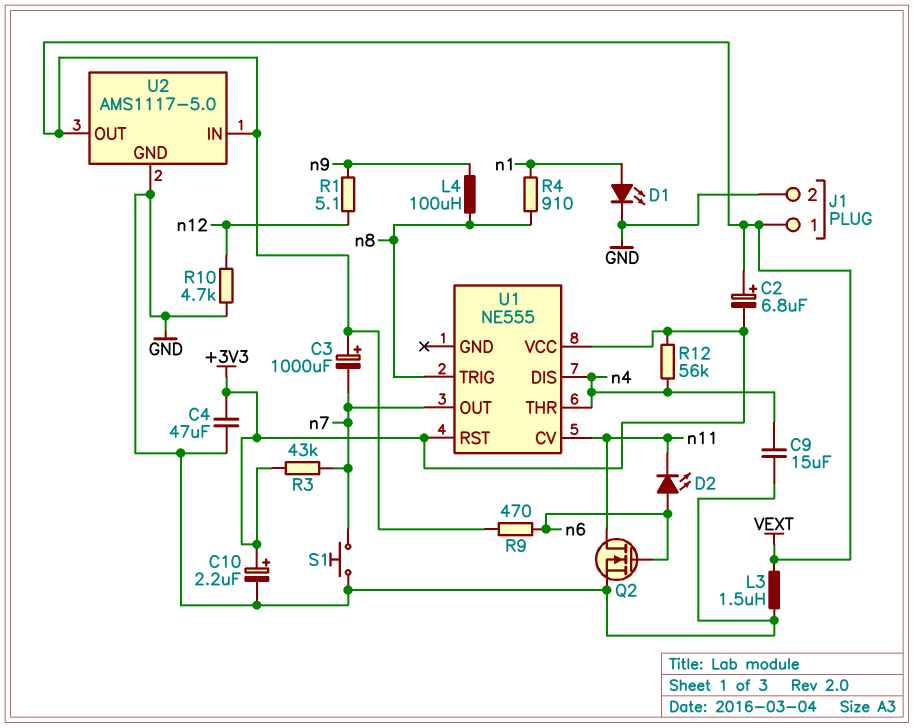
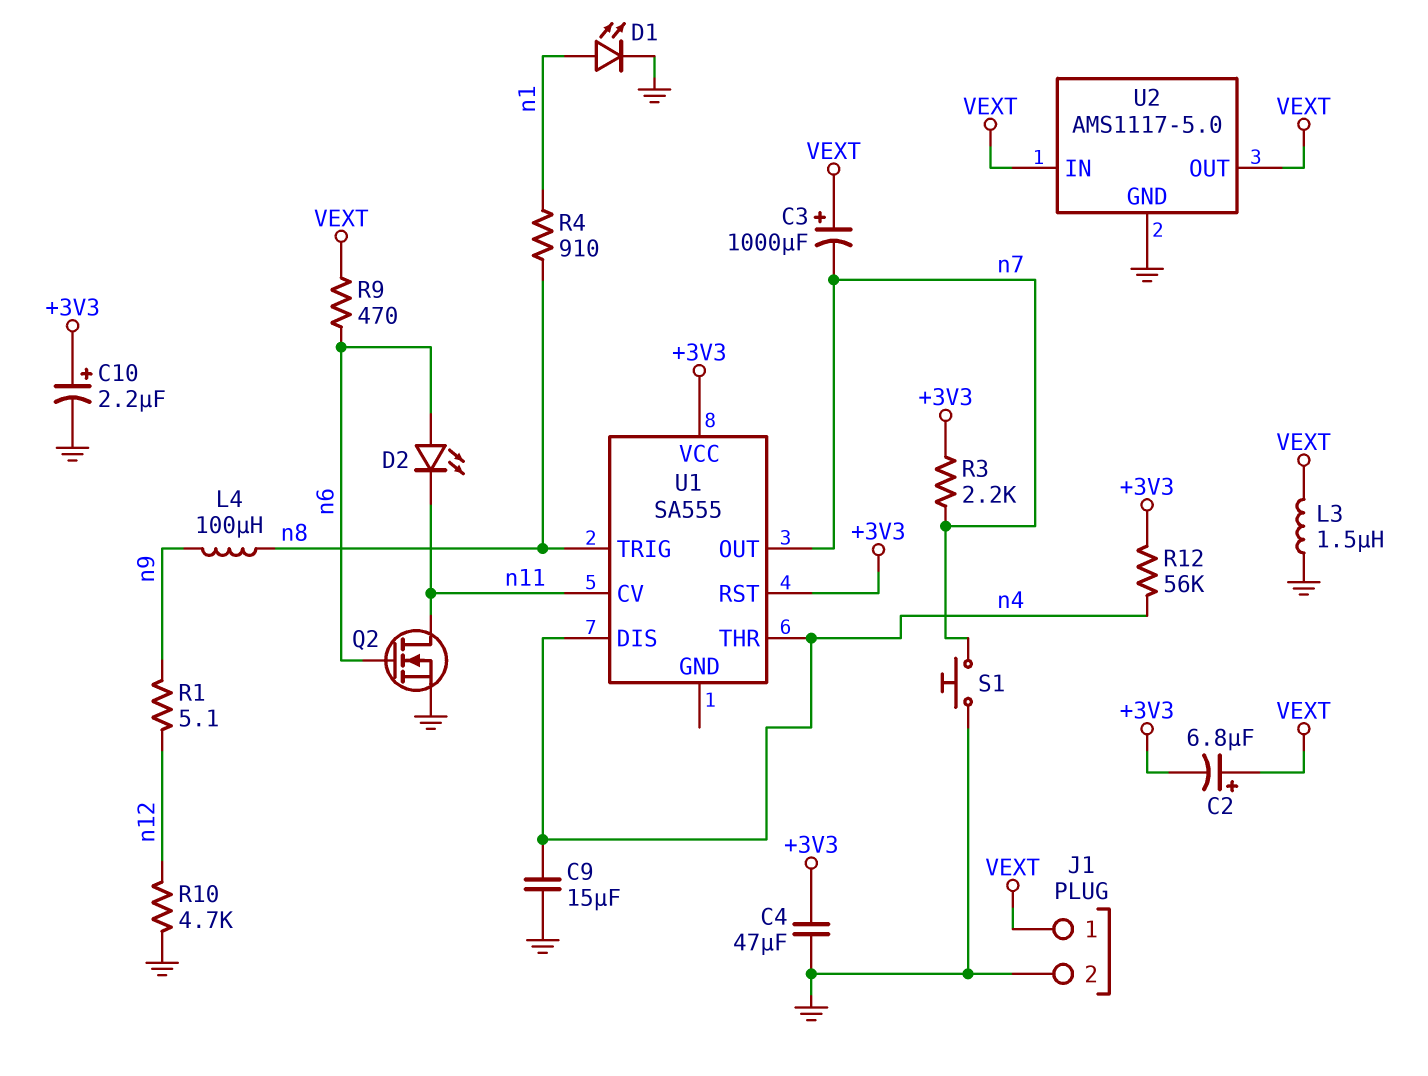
R3: 43k (+3V3, n7) -> 2.2k (+3V3, n7)
U1: NE555 -> SA555

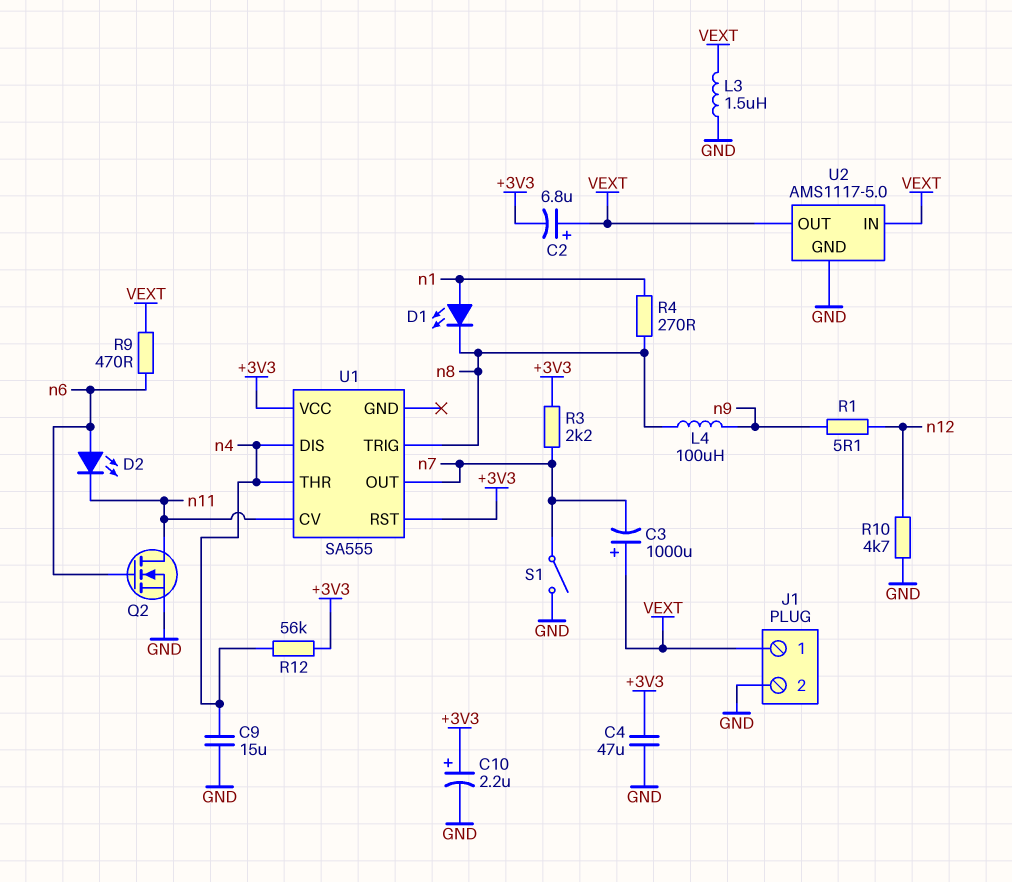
D1: LED (A n1, K GND) -> LED (A n1, K n8)
R4: 910 (n1, n8) -> 270 (n1, n8)
S1: button (GND, n7) -> switch (GND, n7)

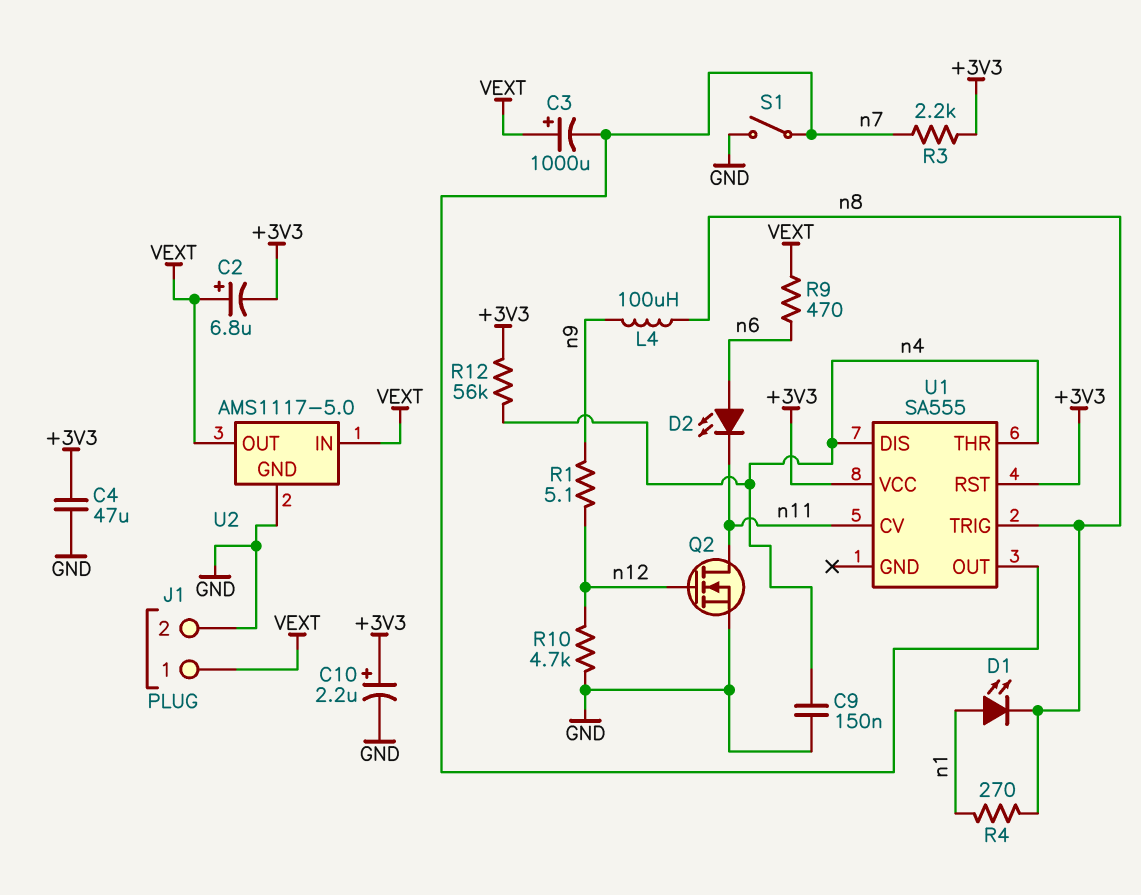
C9: 15uF (GND, n4) -> 150nF (GND, n4)
L3: 1.5uH (GND, VEXT) -> none
Q2: NMOS (G n6, D n11, S GND) -> NMOS (G n12, D n11, S GND)

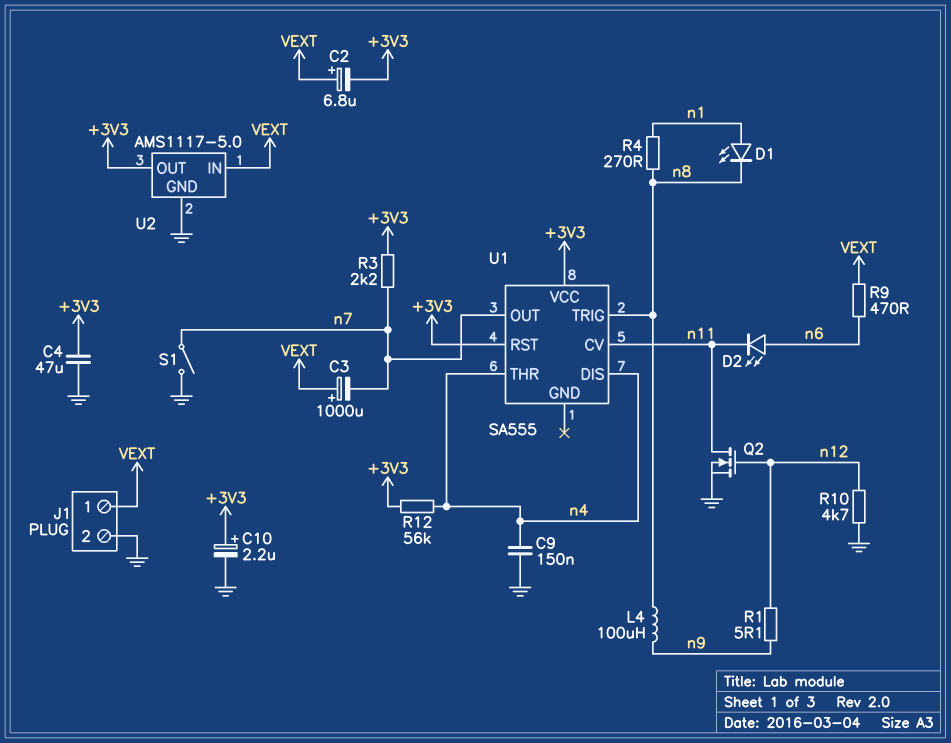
U2 pin OUT: VEXT -> +3V3

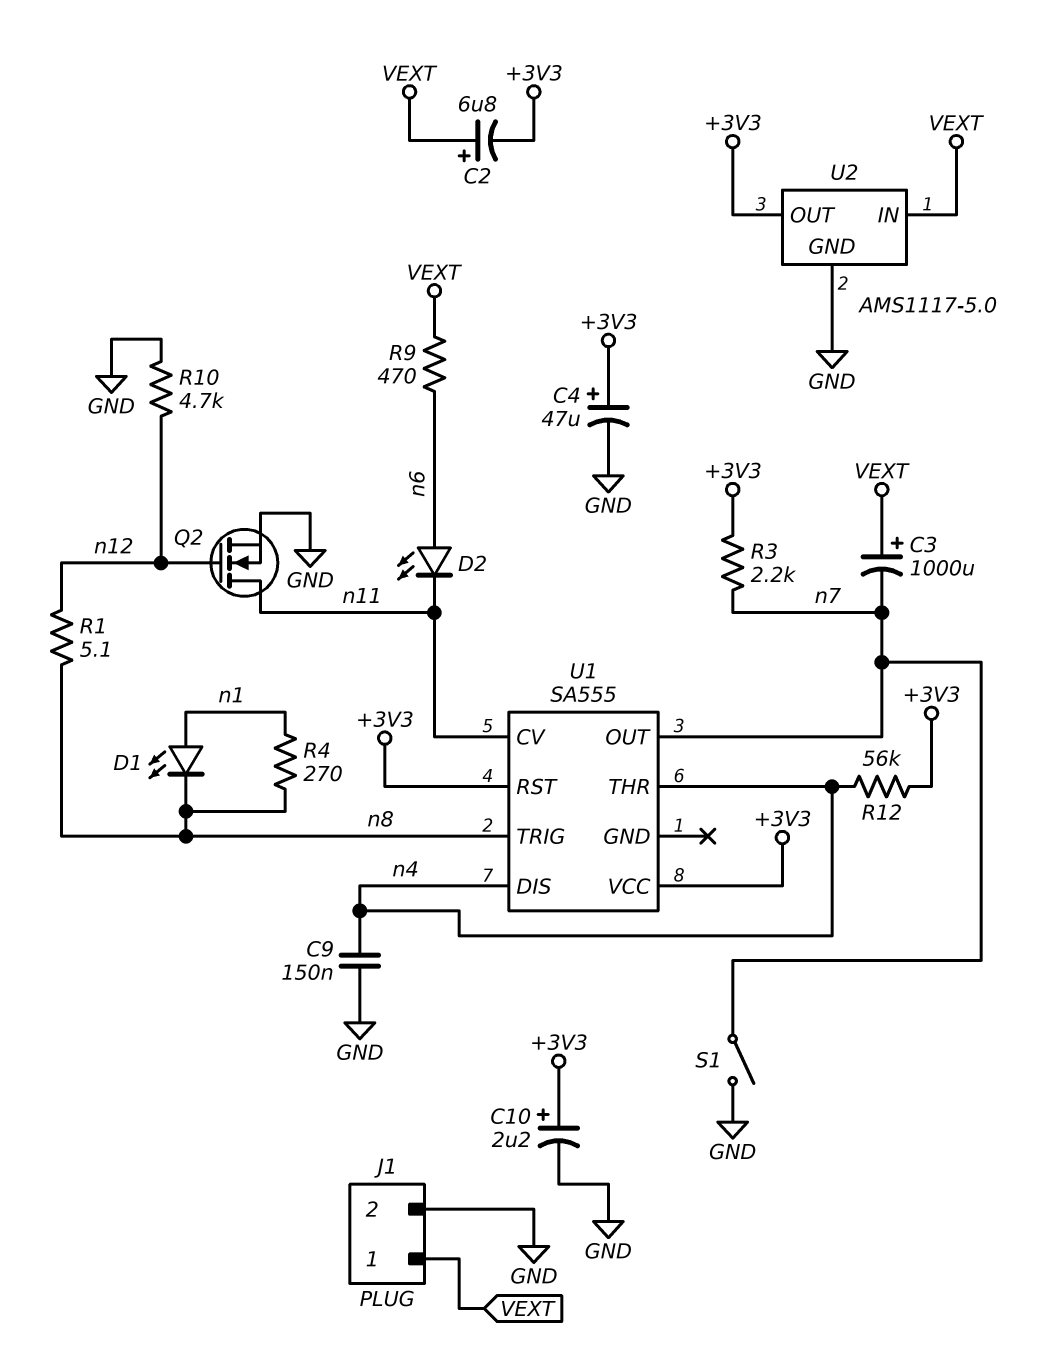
C4: 47uF (+3V3, GND) -> 47uF (plus +3V3, minus GND)
L4: 100uH (n8, n9) -> none
R1: 5.1 (n9, n12) -> 5.1 (n8, n12)

